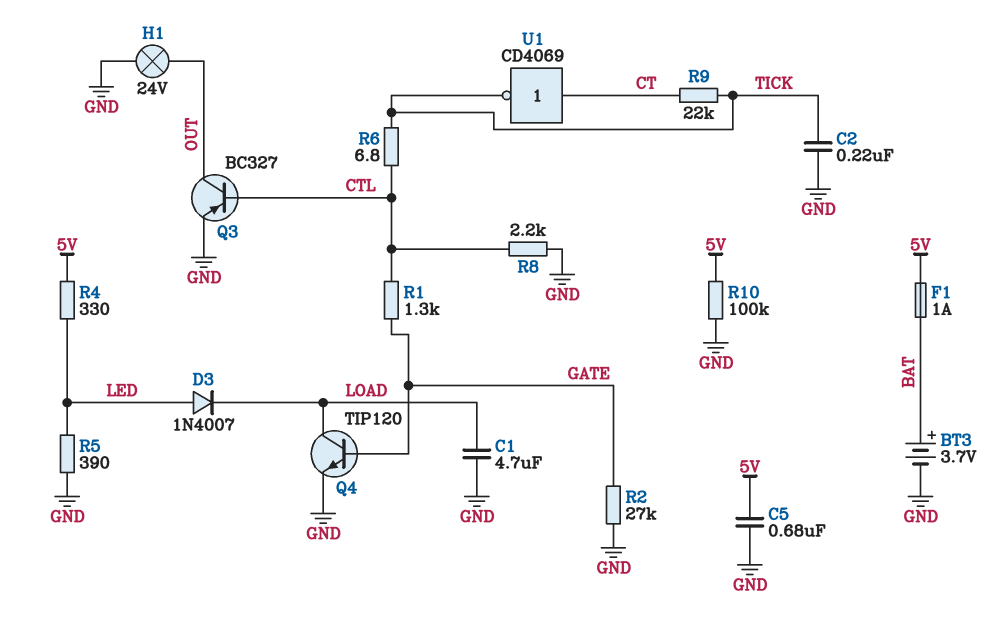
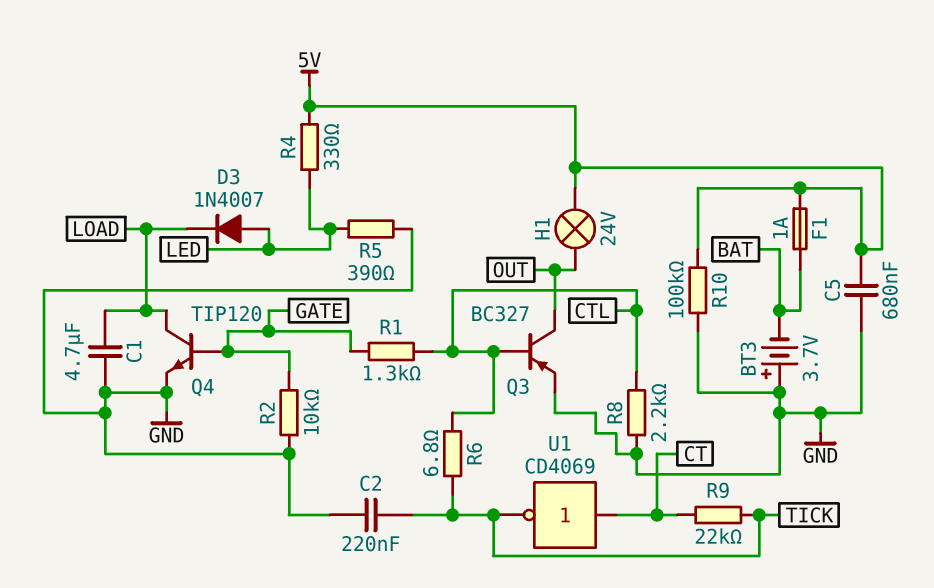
BT3: 3.7V (plus BAT, minus GND) -> 3.7V (plus GND, minus BAT)
H1: lamp 24V (GND, OUT) -> lamp 24V (5V, OUT)
R2: 27k (GATE, GND) -> 10k (GATE, GND)

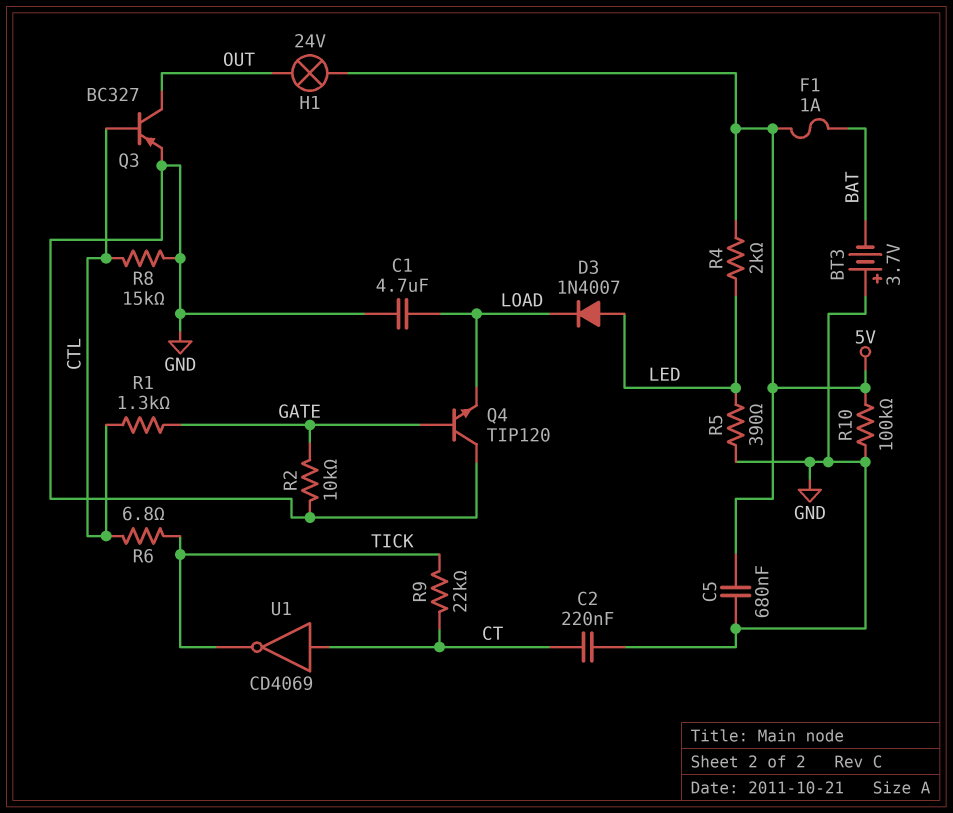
C2: 220nF (GND, TICK) -> 220nF (CT, GND)
Q4: NPN TIP120 (B GATE, C LOAD, E GND) -> NPN TIP120 (B GATE, C GND, E LOAD)
R4: 330 (5V, LED) -> 2k (5V, LED)
R8: 2.2k (CTL, GND) -> 15k (CTL, GND)

